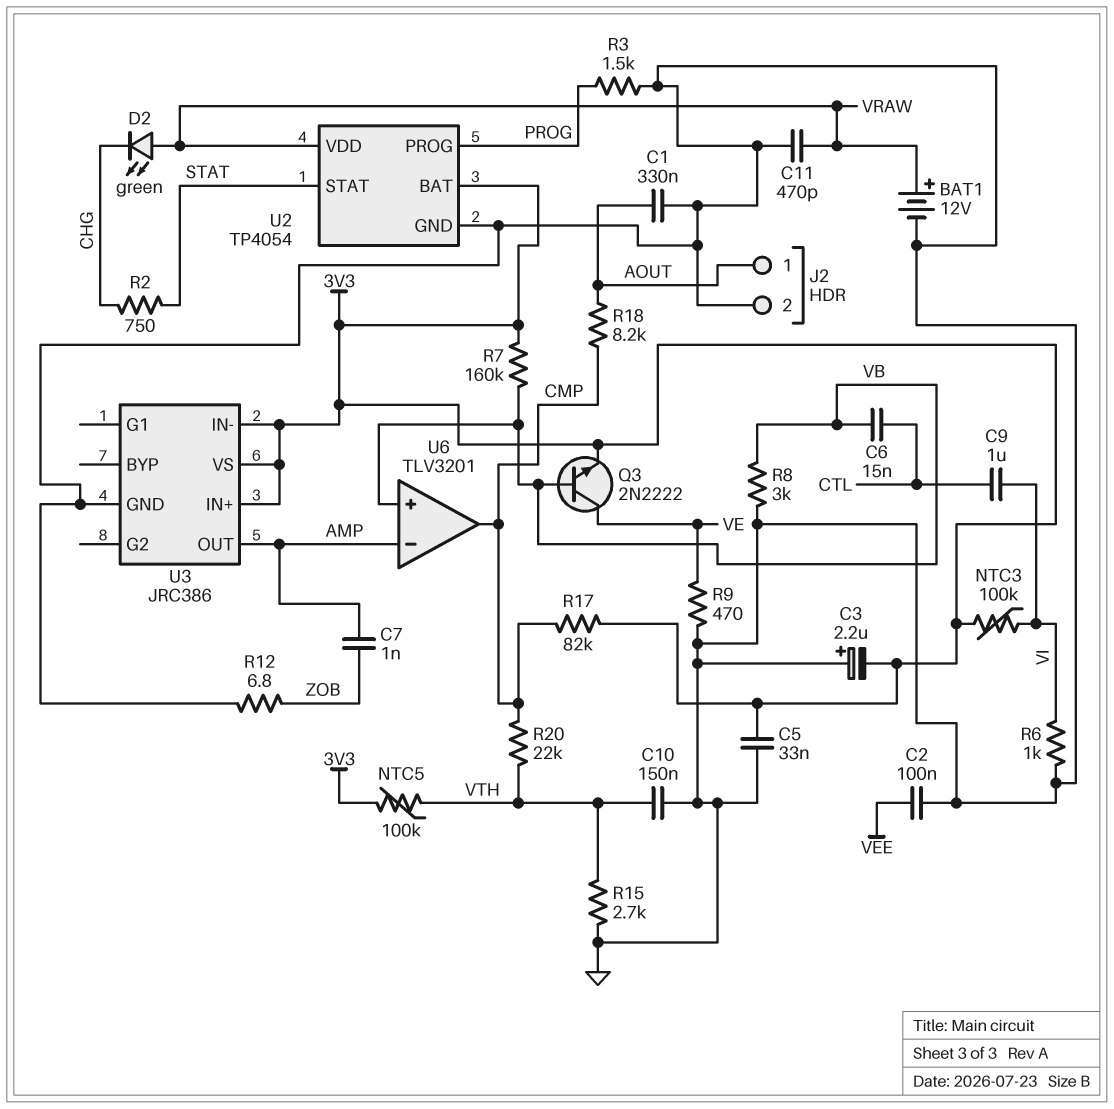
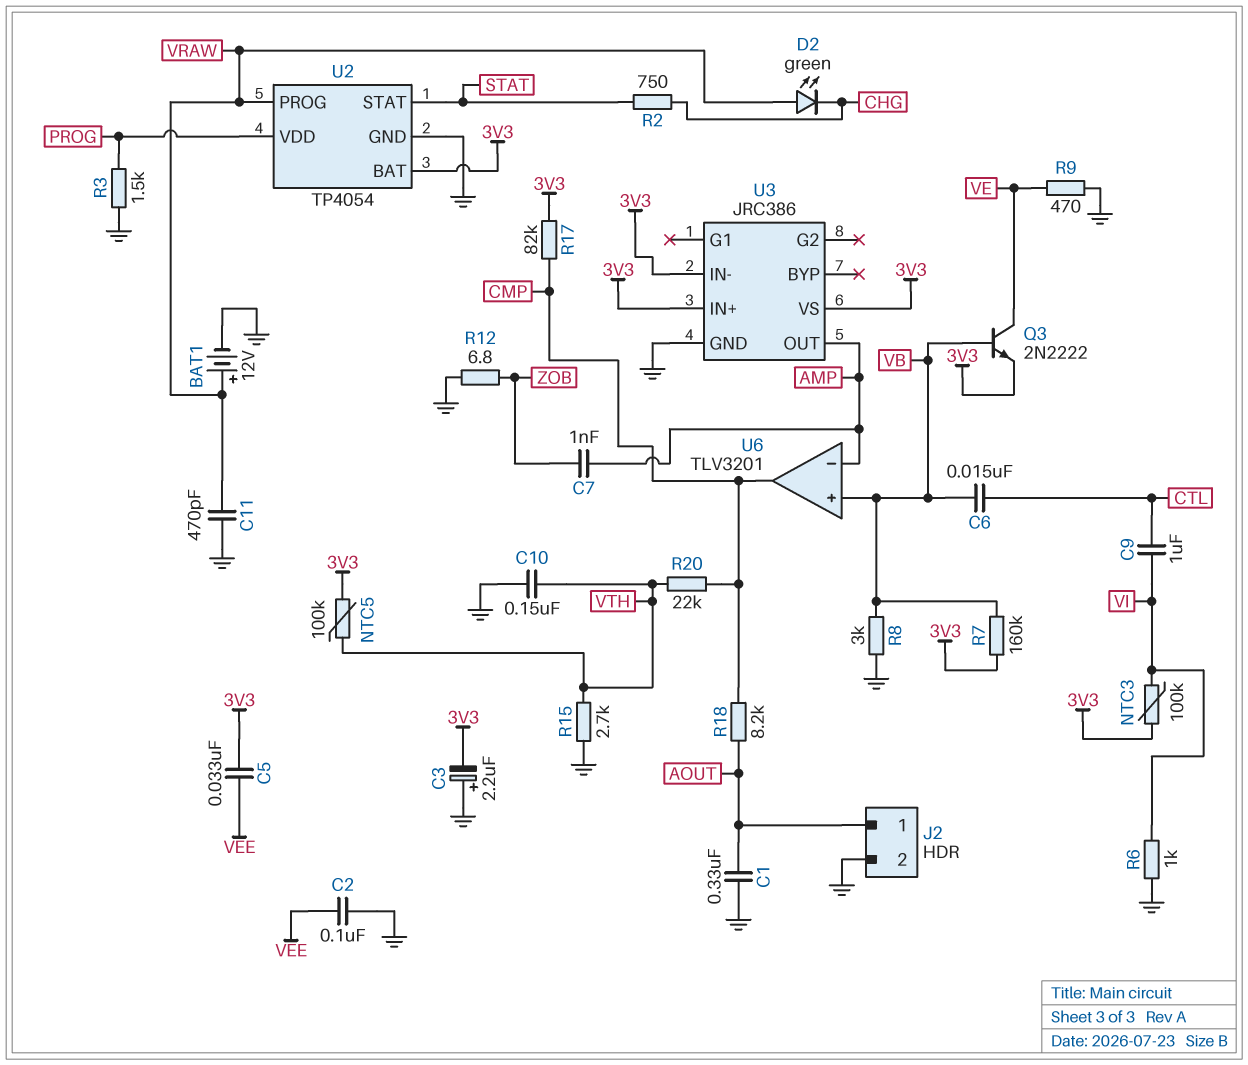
C5: 33nF (3V3, GND) -> 33nF (3V3, VEE)
U2 pin PROG: PROG -> VRAW
U2 pin VDD: VRAW -> PROG

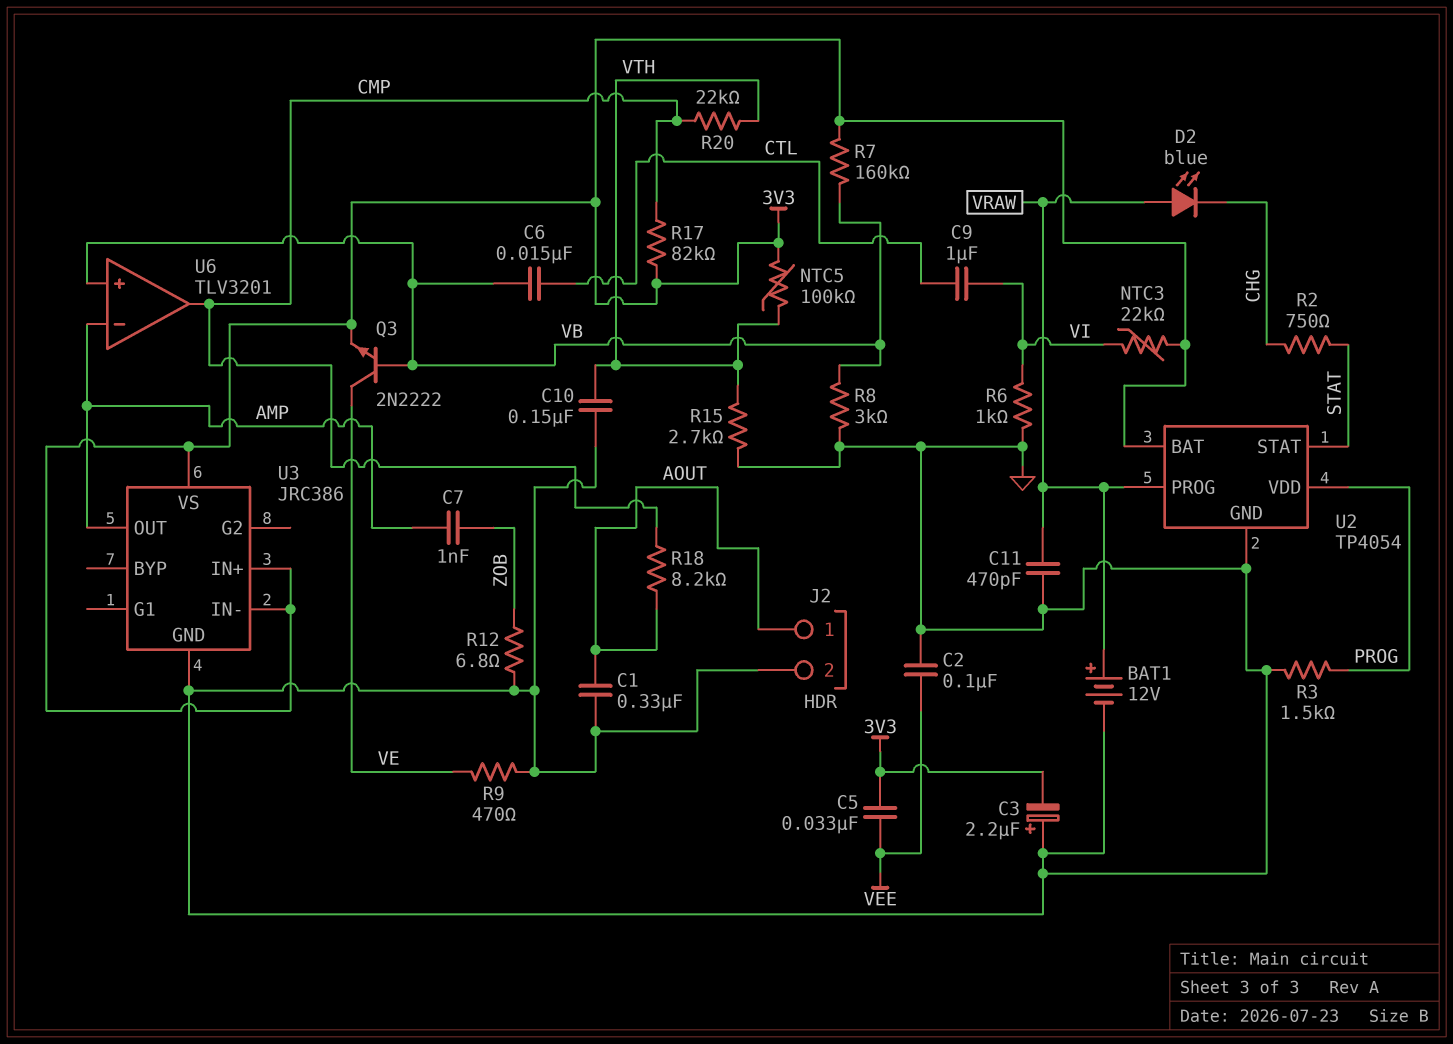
D2: LED green (A VRAW, K CHG) -> LED blue (A VRAW, K CHG)
NTC3: 100k (3V3, VI) -> 22k (3V3, VI)

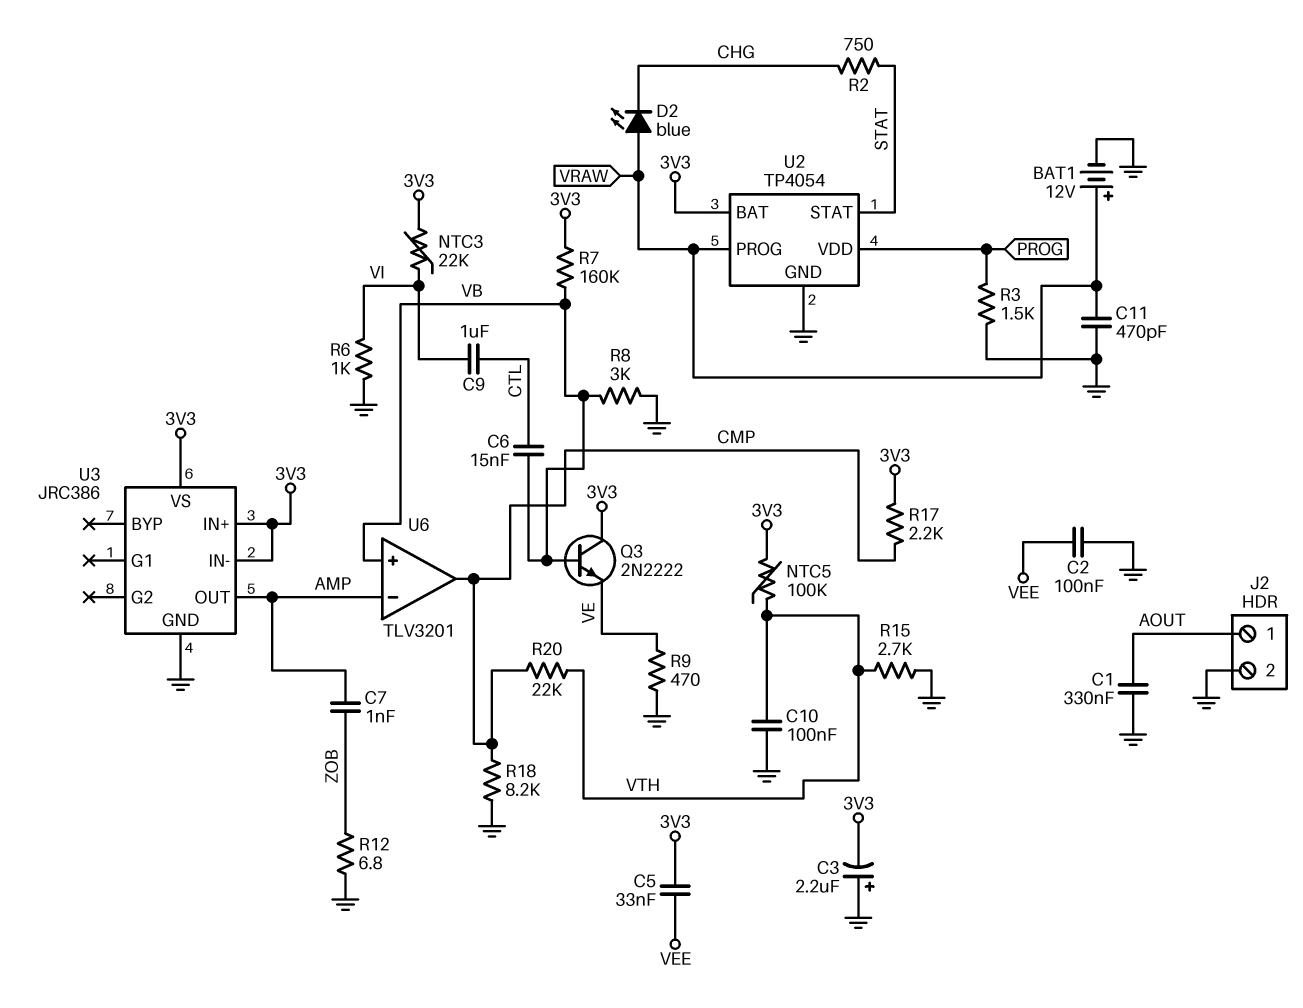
C10: 150nF (GND, VTH) -> 100nF (GND, VTH)
Q3: NPN 2N2222 (B VB, C VE, E 3V3) -> NPN 2N2222 (B VB, C 3V3, E VE)
R17: 82k (3V3, CMP) -> 2.2k (3V3, CMP)
R18: 8.2k (AOUT, CMP) -> 8.2k (CMP, GND)

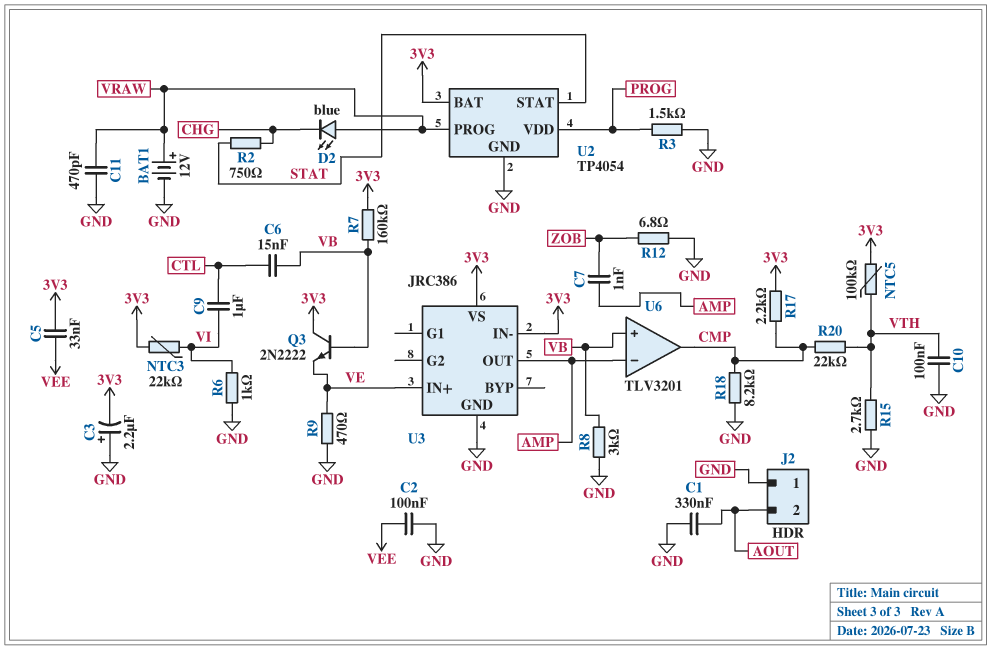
J2 pin 1: AOUT -> GND
J2 pin 2: GND -> AOUT
U3 pin IN+: 3V3 -> VE

